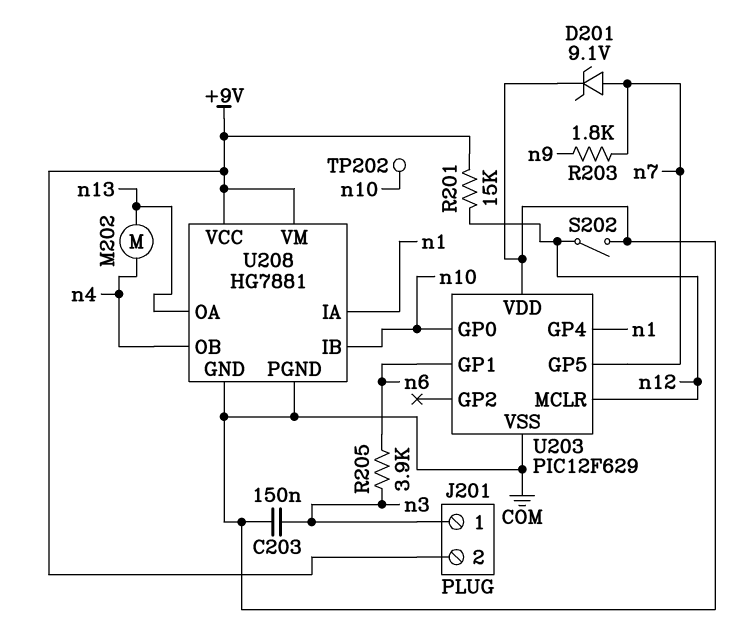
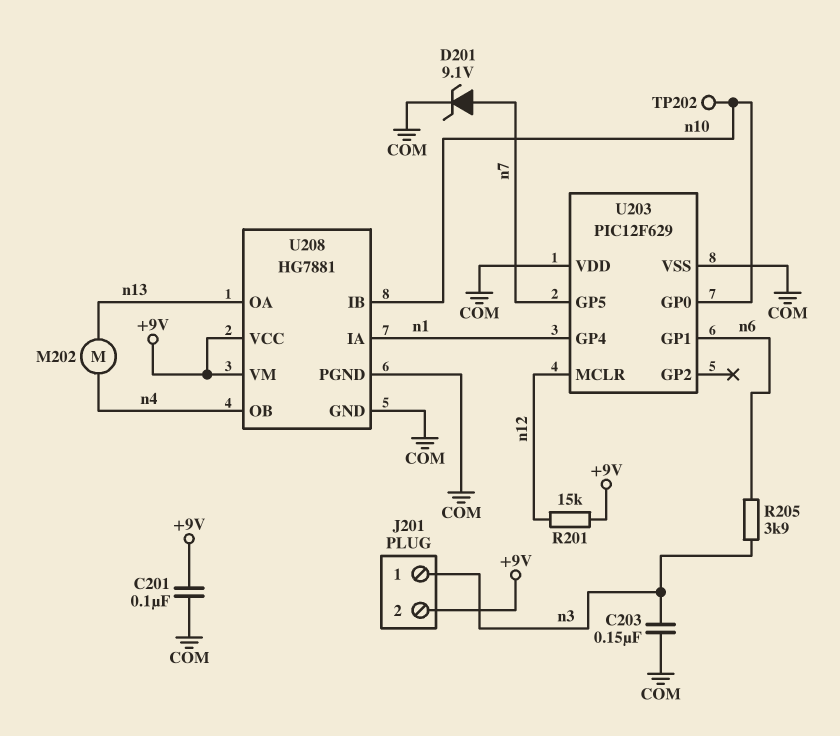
C201: none -> 100nF (+9V, COM)
R203: 1.8k (n7, n9) -> none
S202: switch (COM, n12) -> none

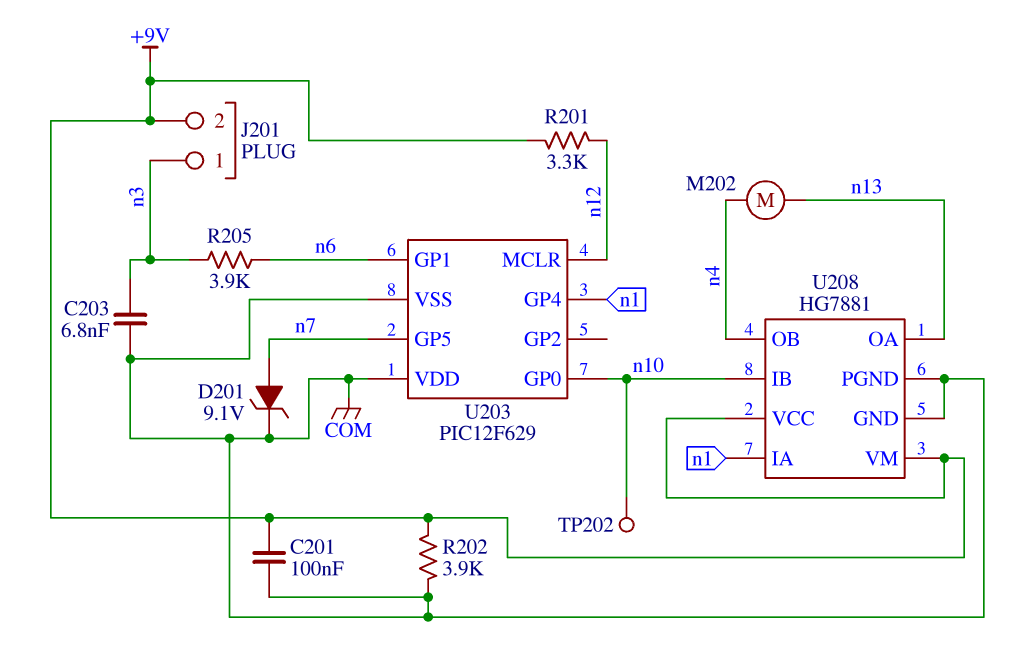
C203: 150nF (COM, n3) -> 6.8nF (COM, n3)
R201: 15k (+9V, n12) -> 3.3k (+9V, n12)
R202: none -> 3.9k (+9V, COM)

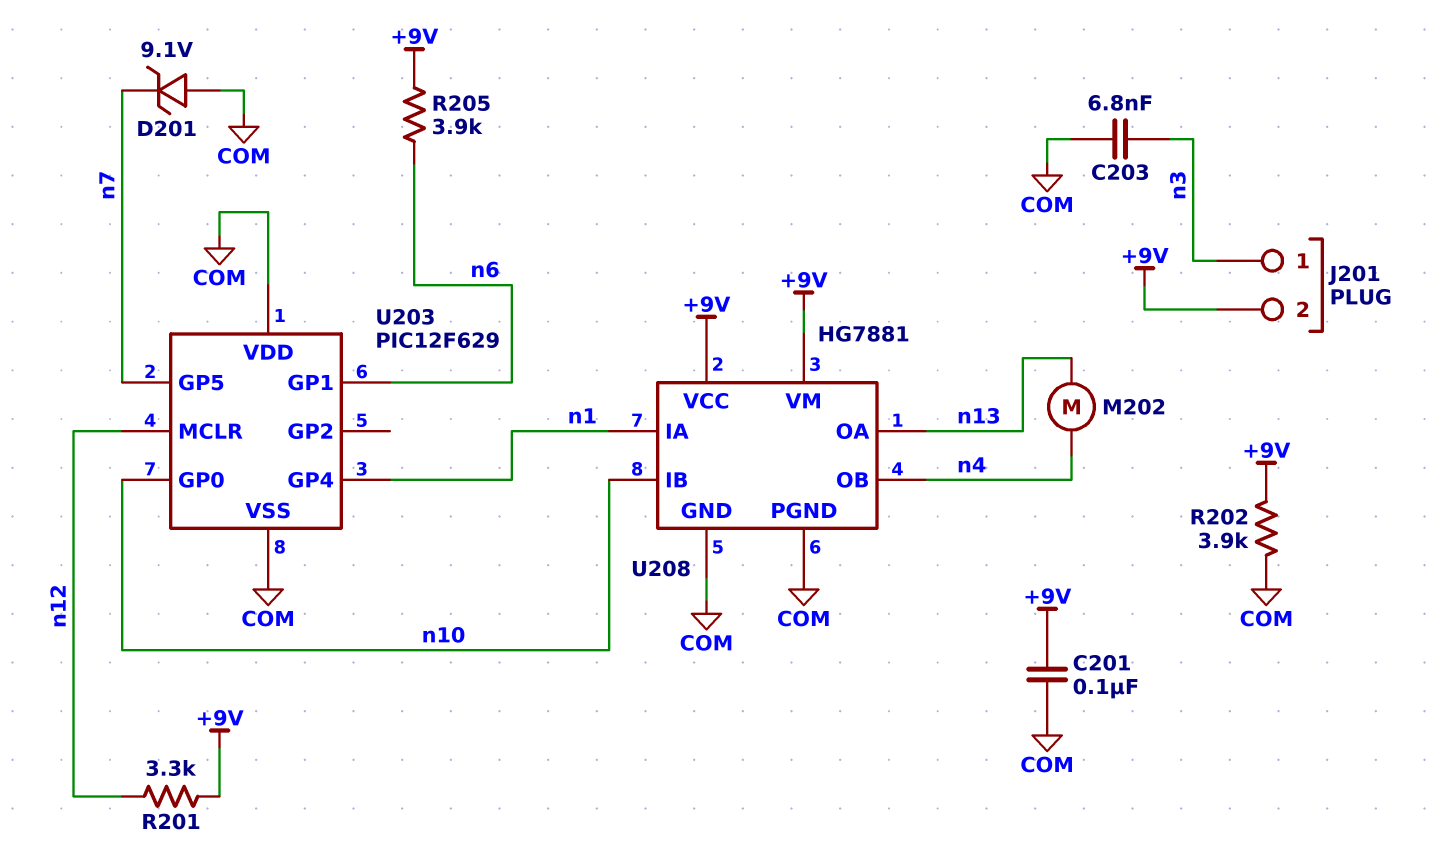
D201: zener 9.1V (A n7, K COM) -> zener 9.1V (A COM, K n7)
R205: 3.9k (n3, n6) -> 3.9k (+9V, n6)
TP202: test point (n10) -> none

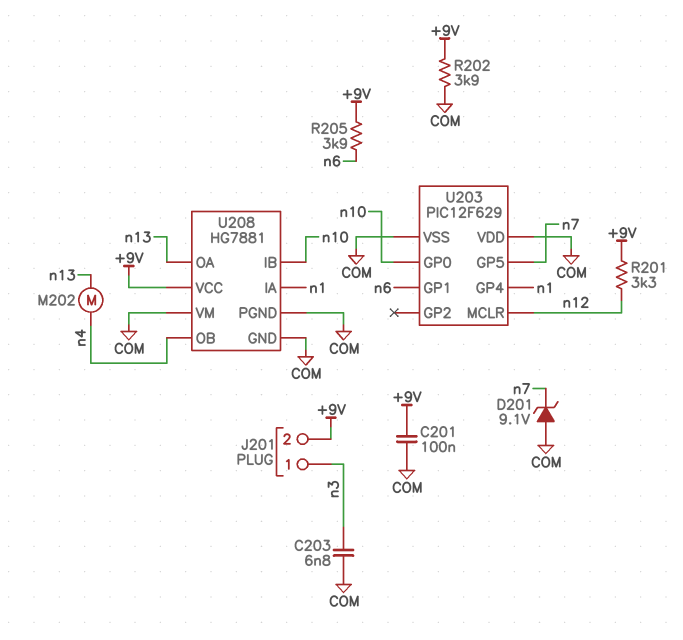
U208 pin VM: +9V -> COM

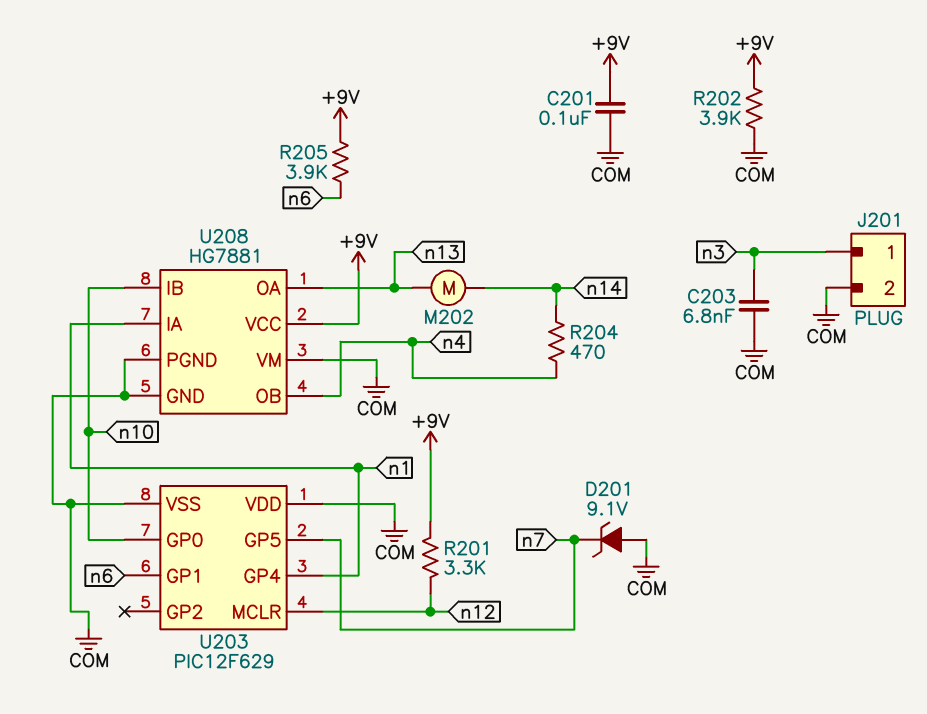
J201 pin 2: +9V -> COM
M202: motor (n4, n13) -> motor (n13, n14)
R204: none -> 470 (n4, n14)

